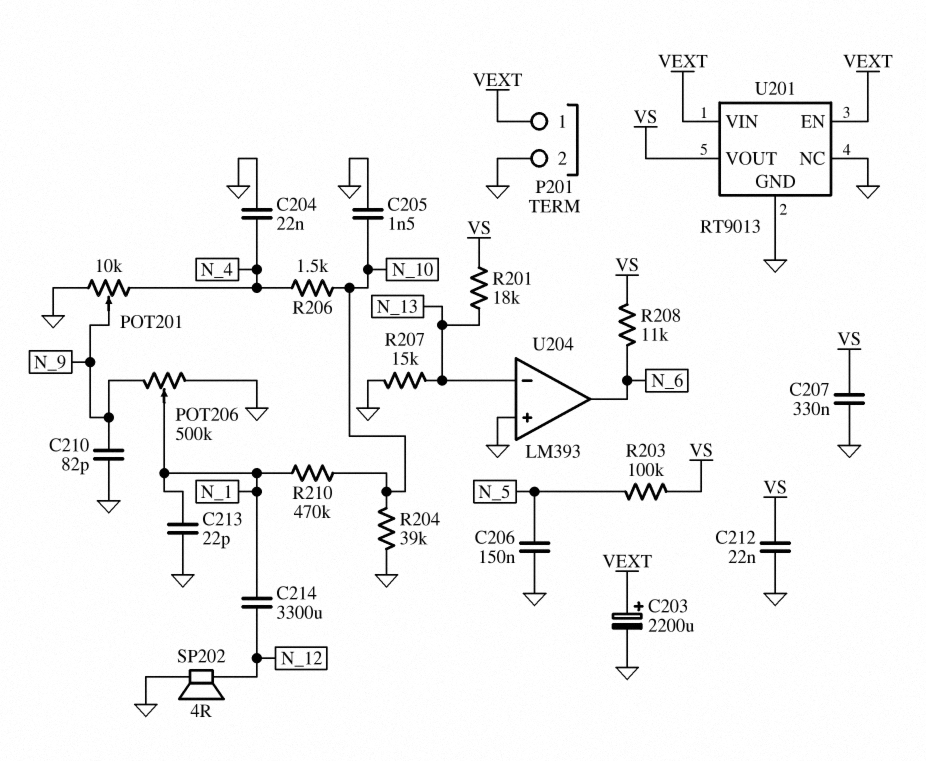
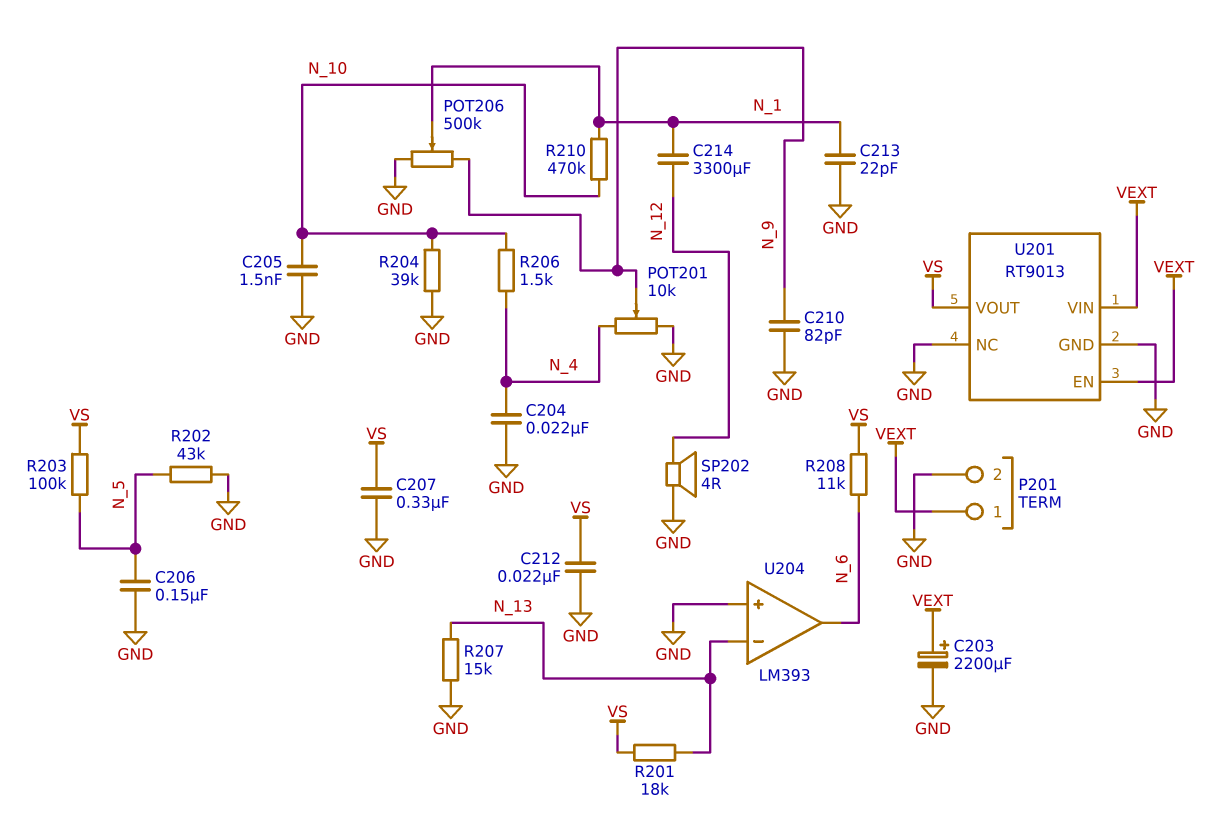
R202: none -> 43k (GND, N_5)

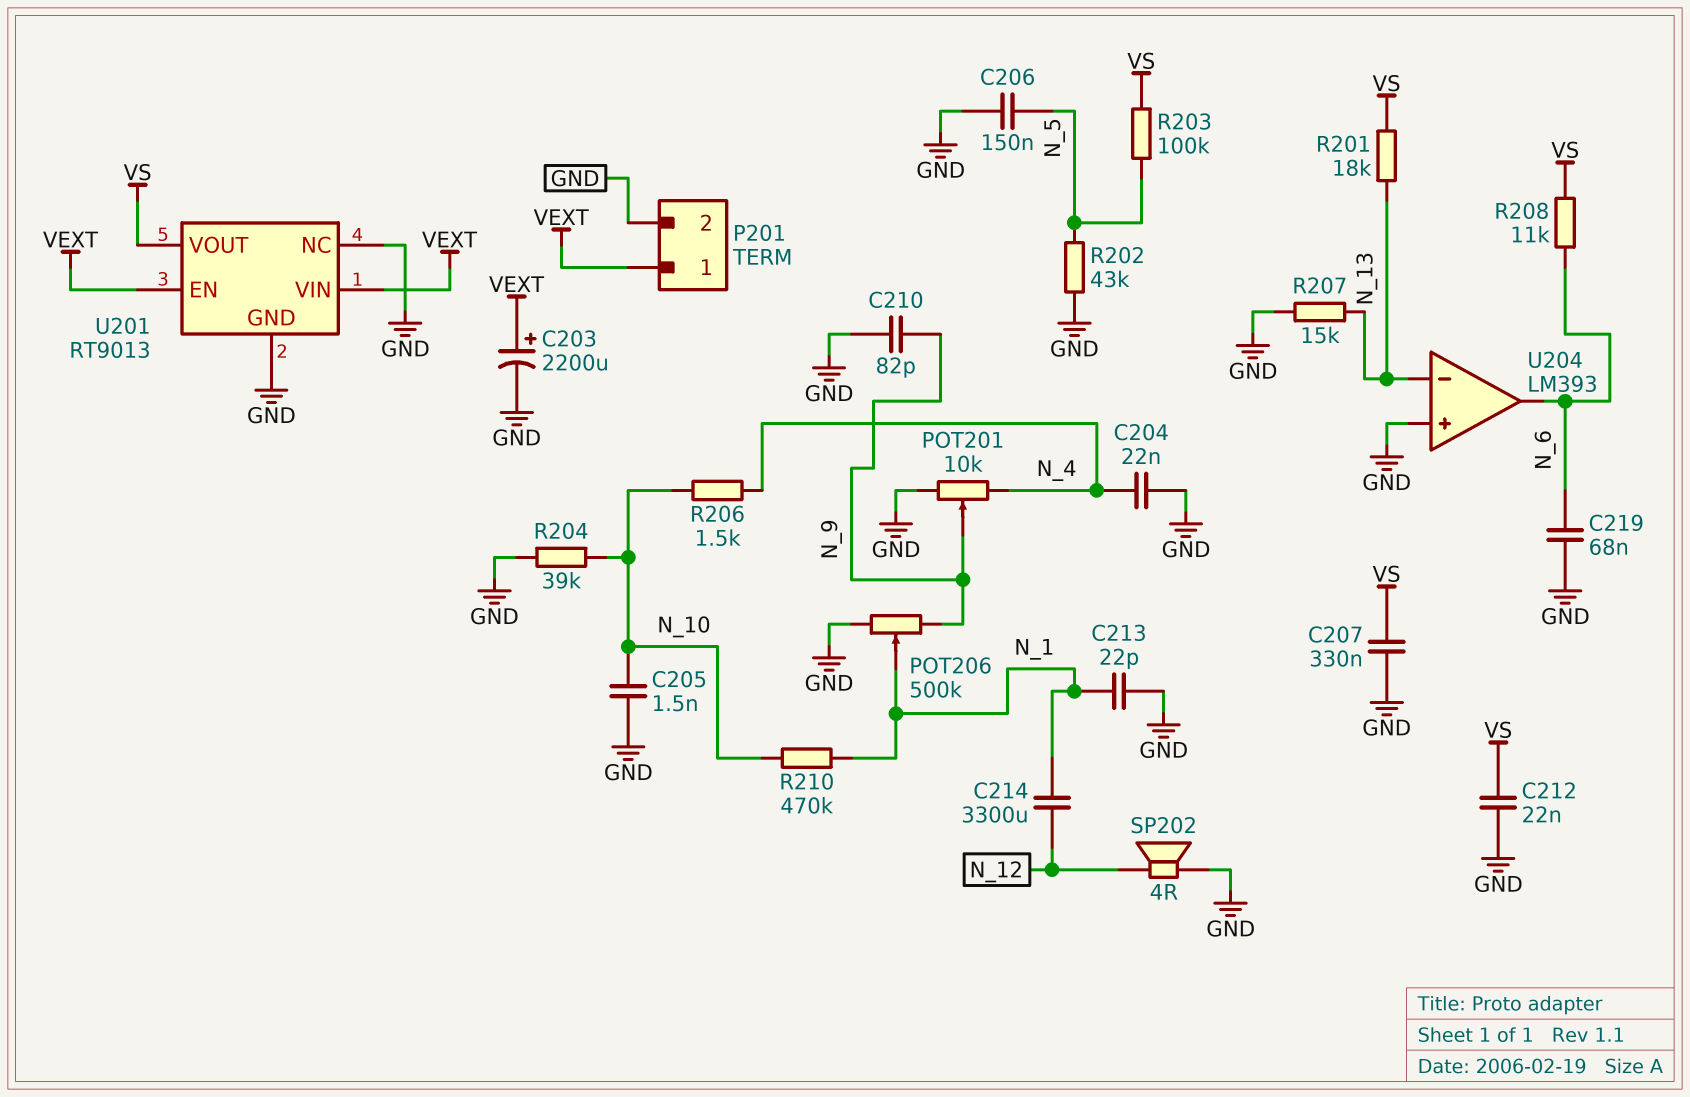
C219: none -> 68nF (GND, N_6)

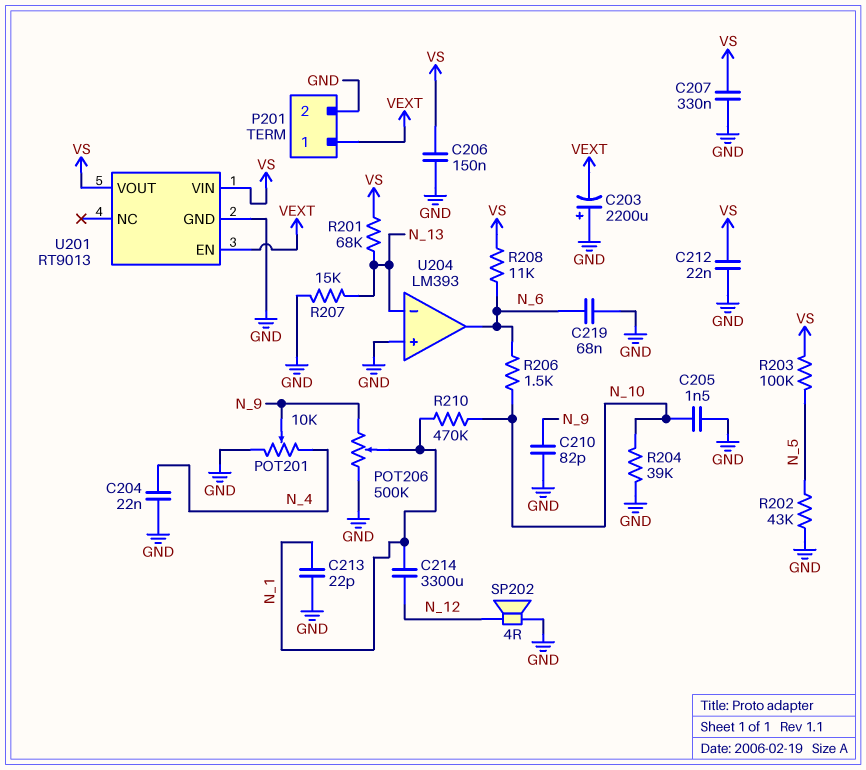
C203: 2200uF (plus VEXT, minus GND) -> 2200uF (plus GND, minus VEXT)
C206: 150nF (GND, N_5) -> 150nF (GND, VS)
R201: 18k (N_13, VS) -> 68k (N_13, VS)
R206: 1.5k (N_4, N_10) -> 1.5k (N_6, N_10)
U201 pin NC: GND -> none
U201 pin VIN: VEXT -> VS

